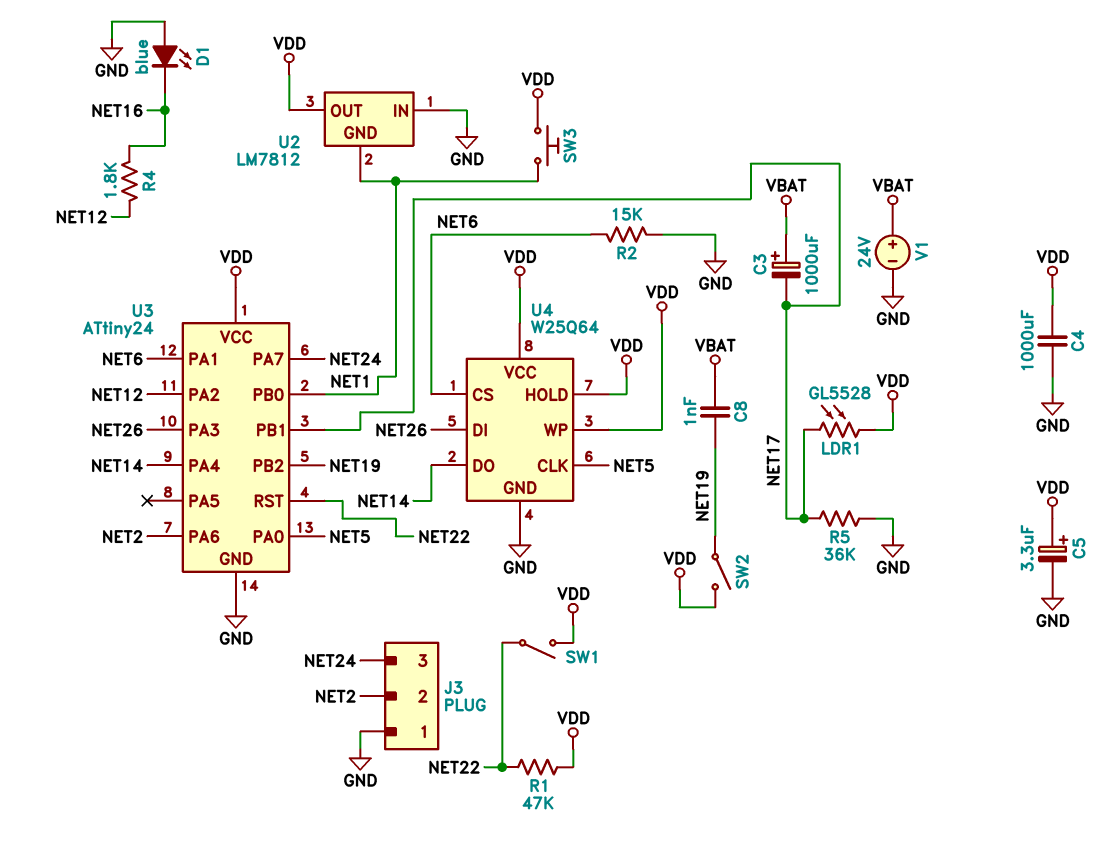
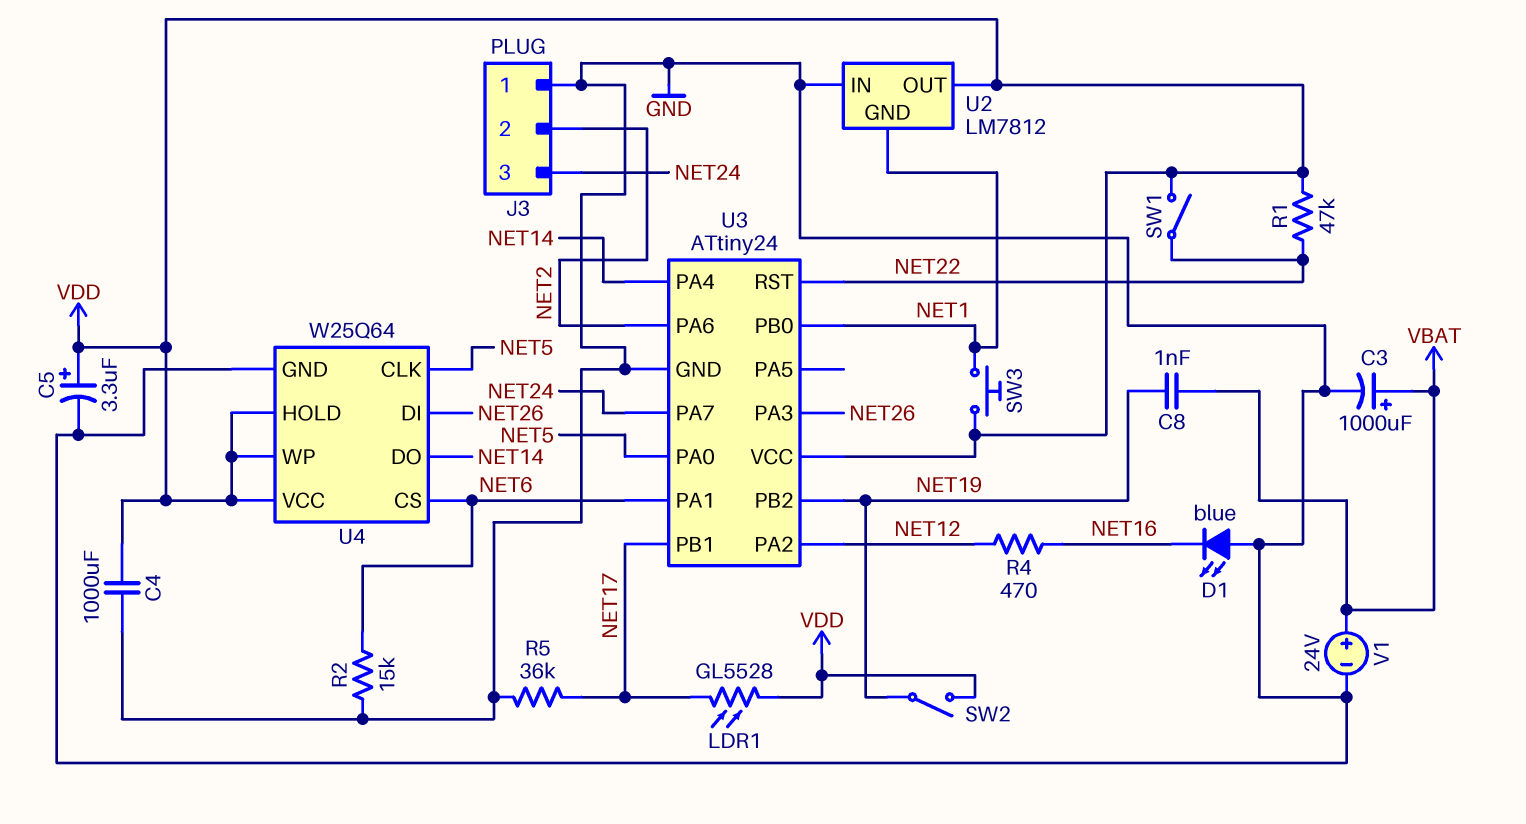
C3: 1000uF (plus VBAT, minus NET17) -> 1000uF (plus VBAT, minus GND)
R4: 1.8k (NET12, NET16) -> 470 (NET12, NET16)

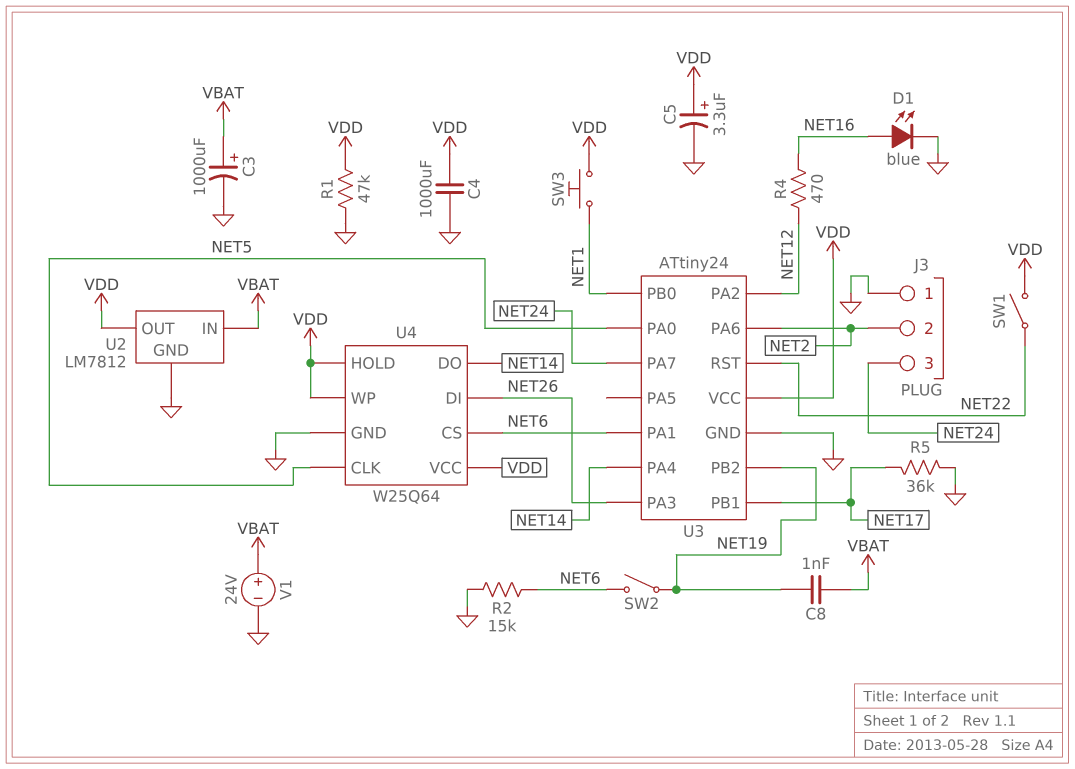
D1: LED blue (A GND, K NET16) -> LED blue (A NET16, K GND)
LDR1: GL5528 (NET17, VDD) -> none
R1: 47k (NET22, VDD) -> 47k (GND, VDD)
SW2: switch (NET19, VDD) -> switch (NET6, NET19)
U2 pin GND: NET1 -> GND
U2 pin IN: GND -> VBAT

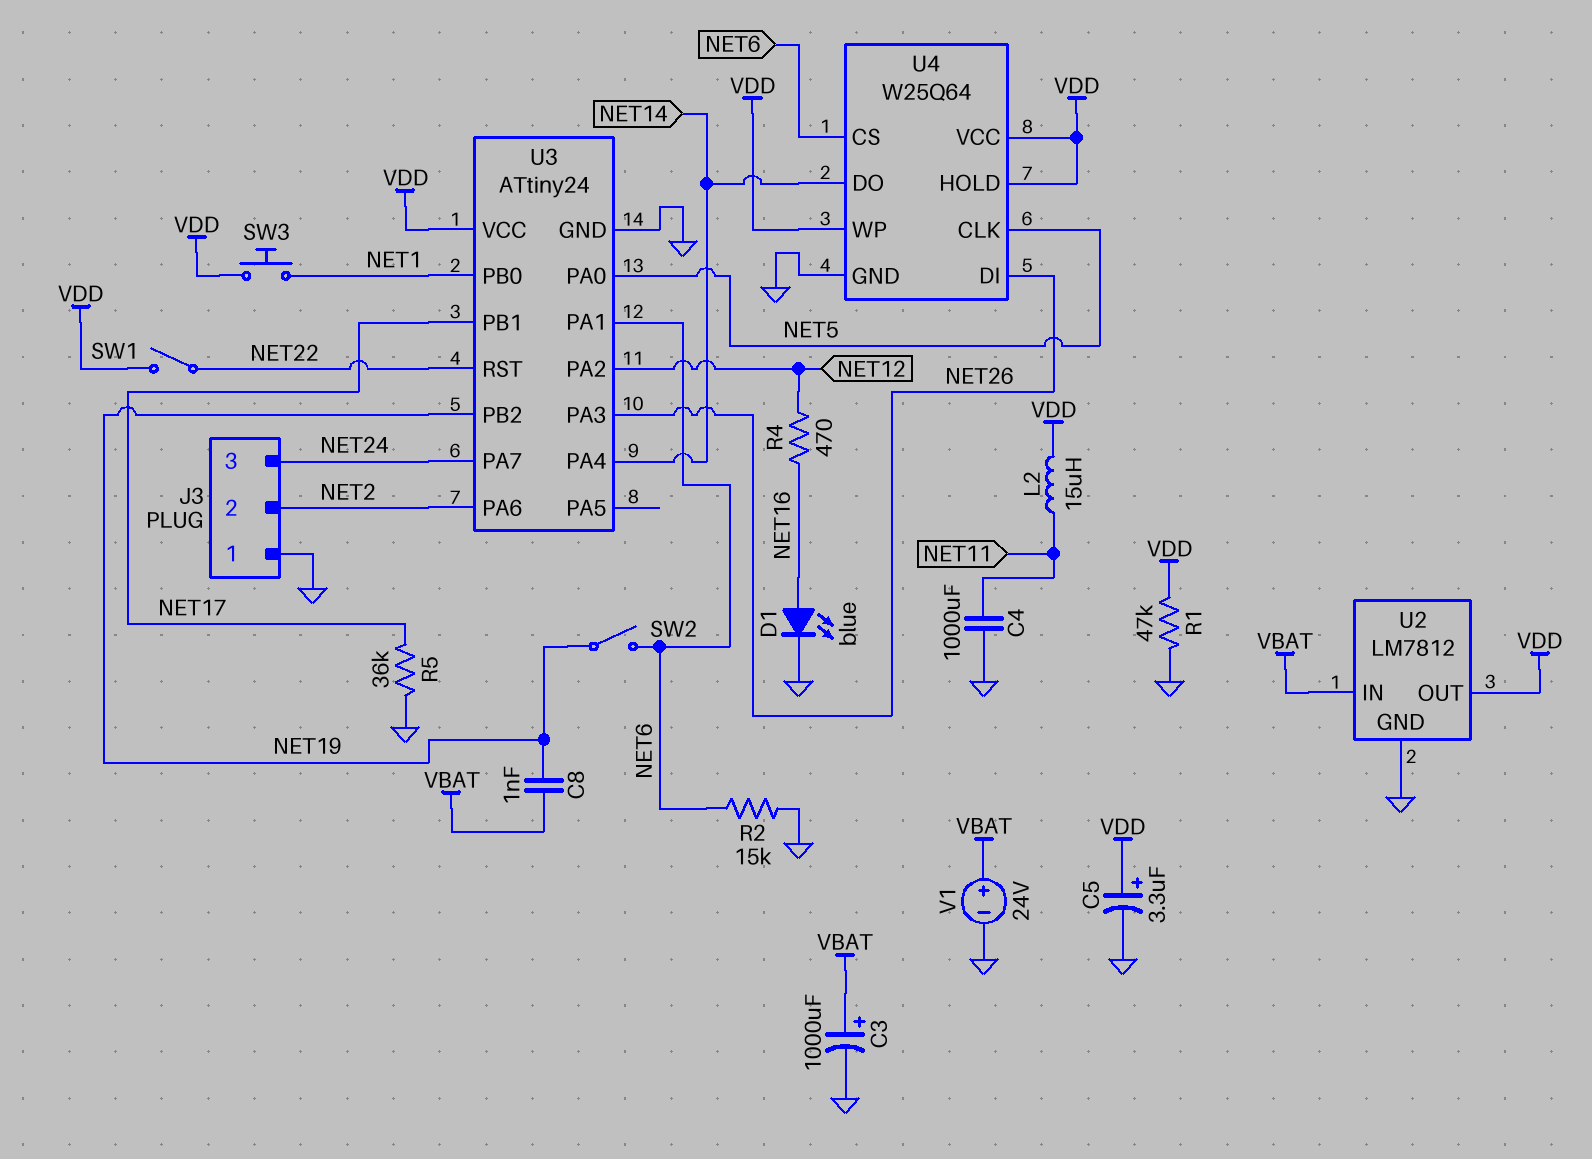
C4: 1000uF (GND, VDD) -> 1000uF (GND, NET11)
L2: none -> 15uH (NET11, VDD)

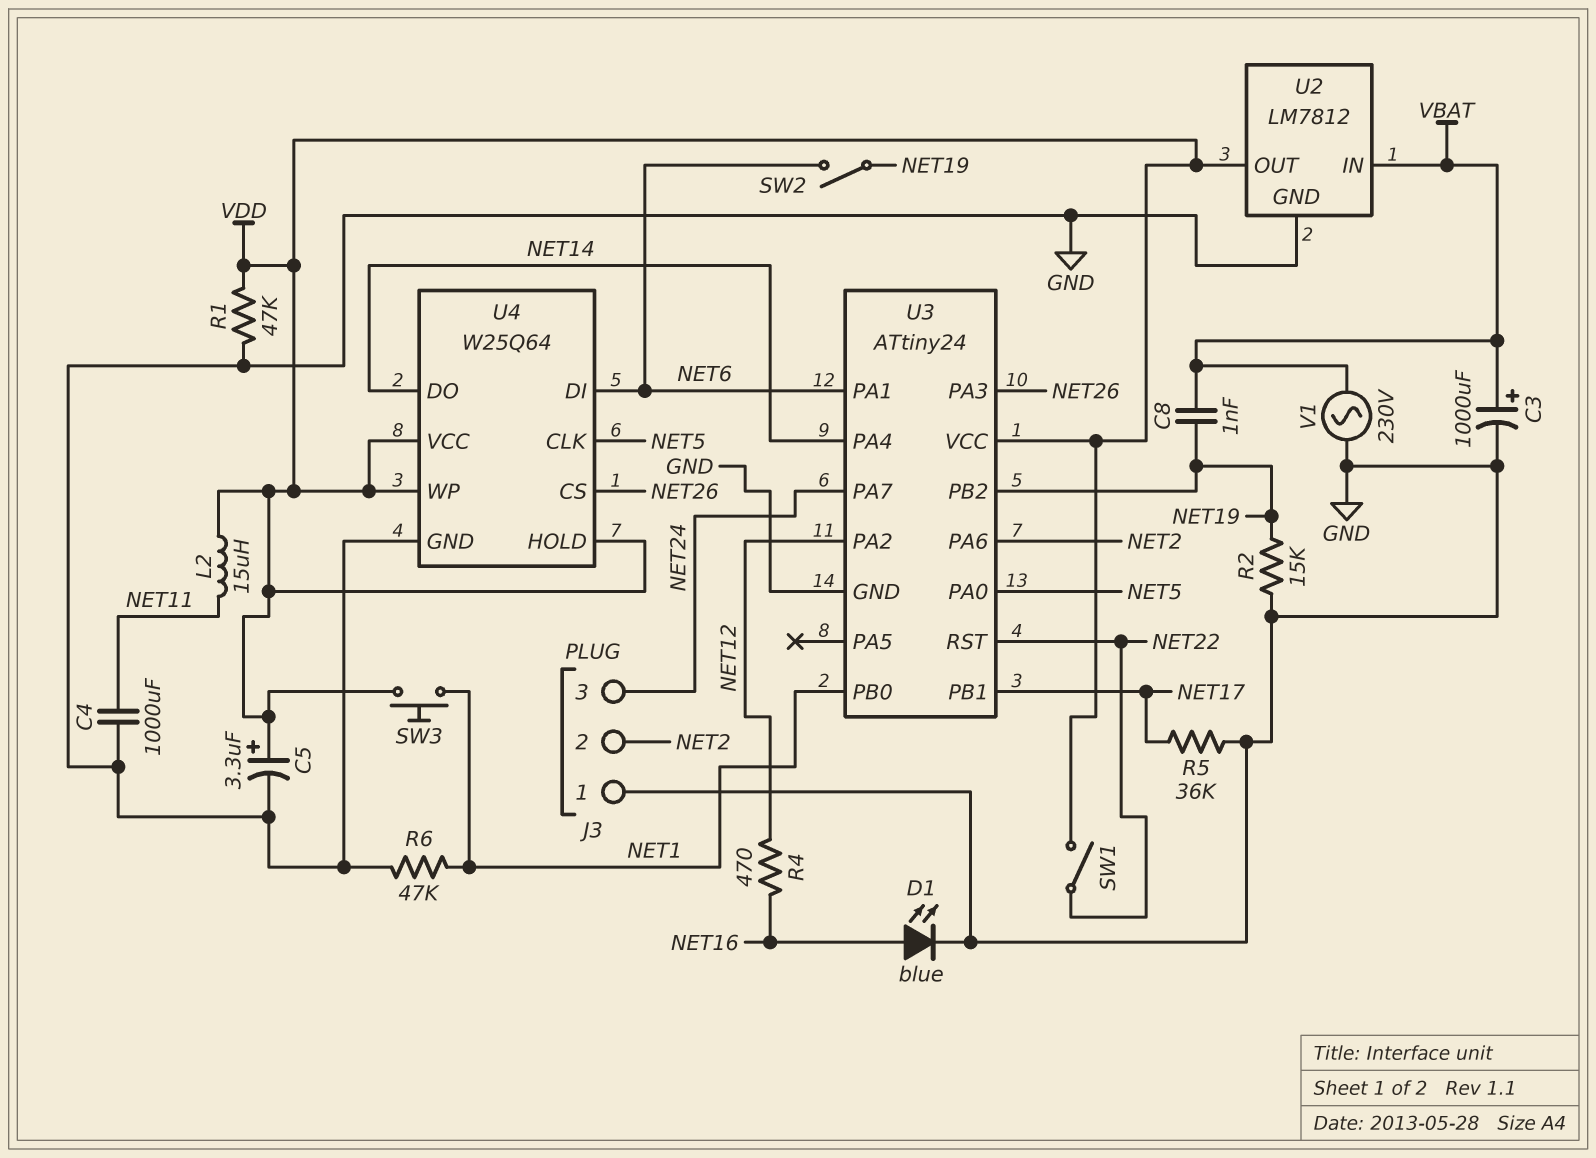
R2: 15k (GND, NET6) -> 15k (GND, NET19)
R6: none -> 47k (GND, NET1)
U4 pin CS: NET6 -> NET26
U4 pin DI: NET26 -> NET6
V1: 24V (plus VBAT, minus GND) -> AC 230V (GND, VBAT)

